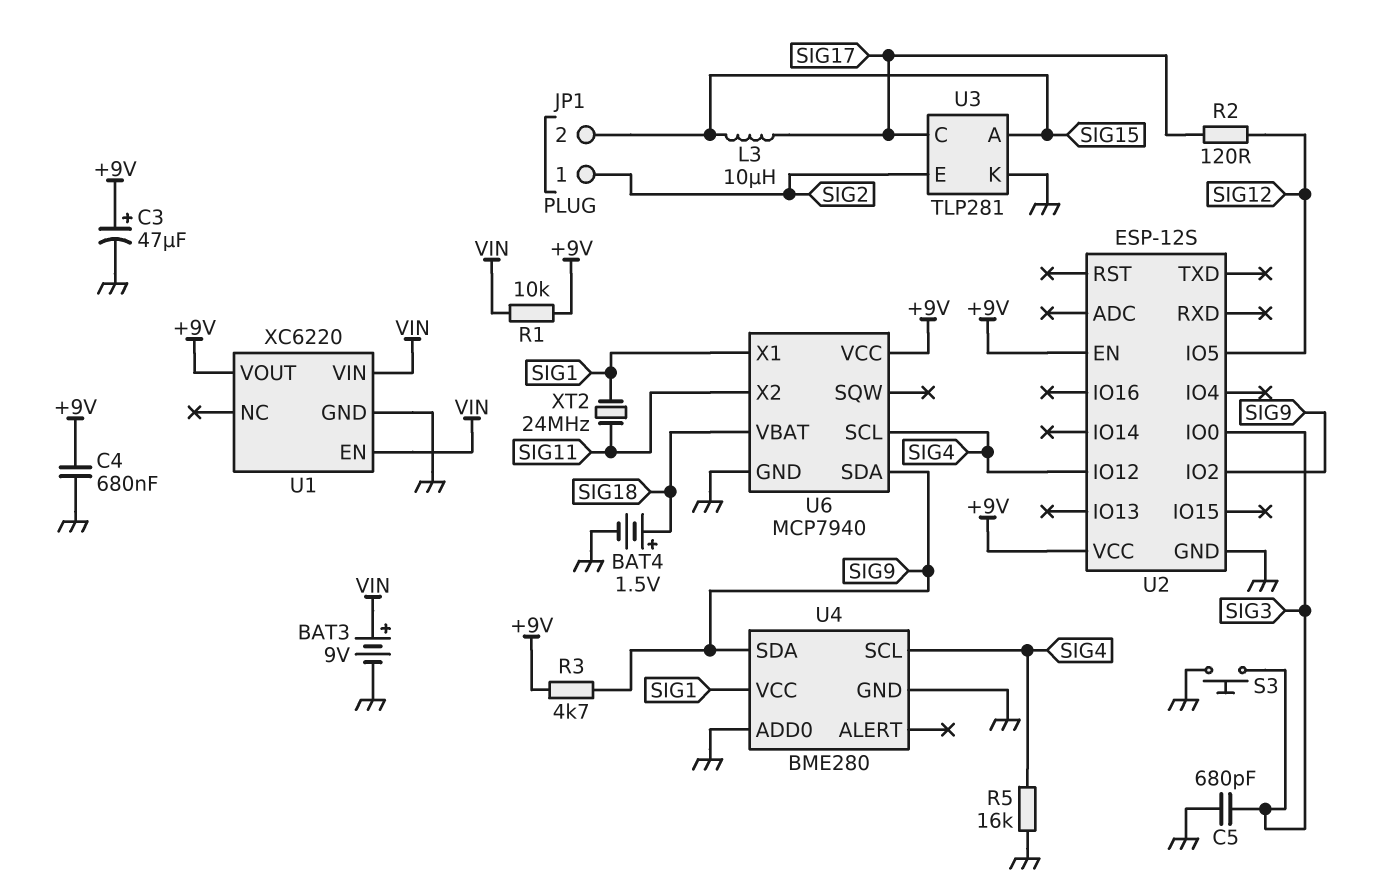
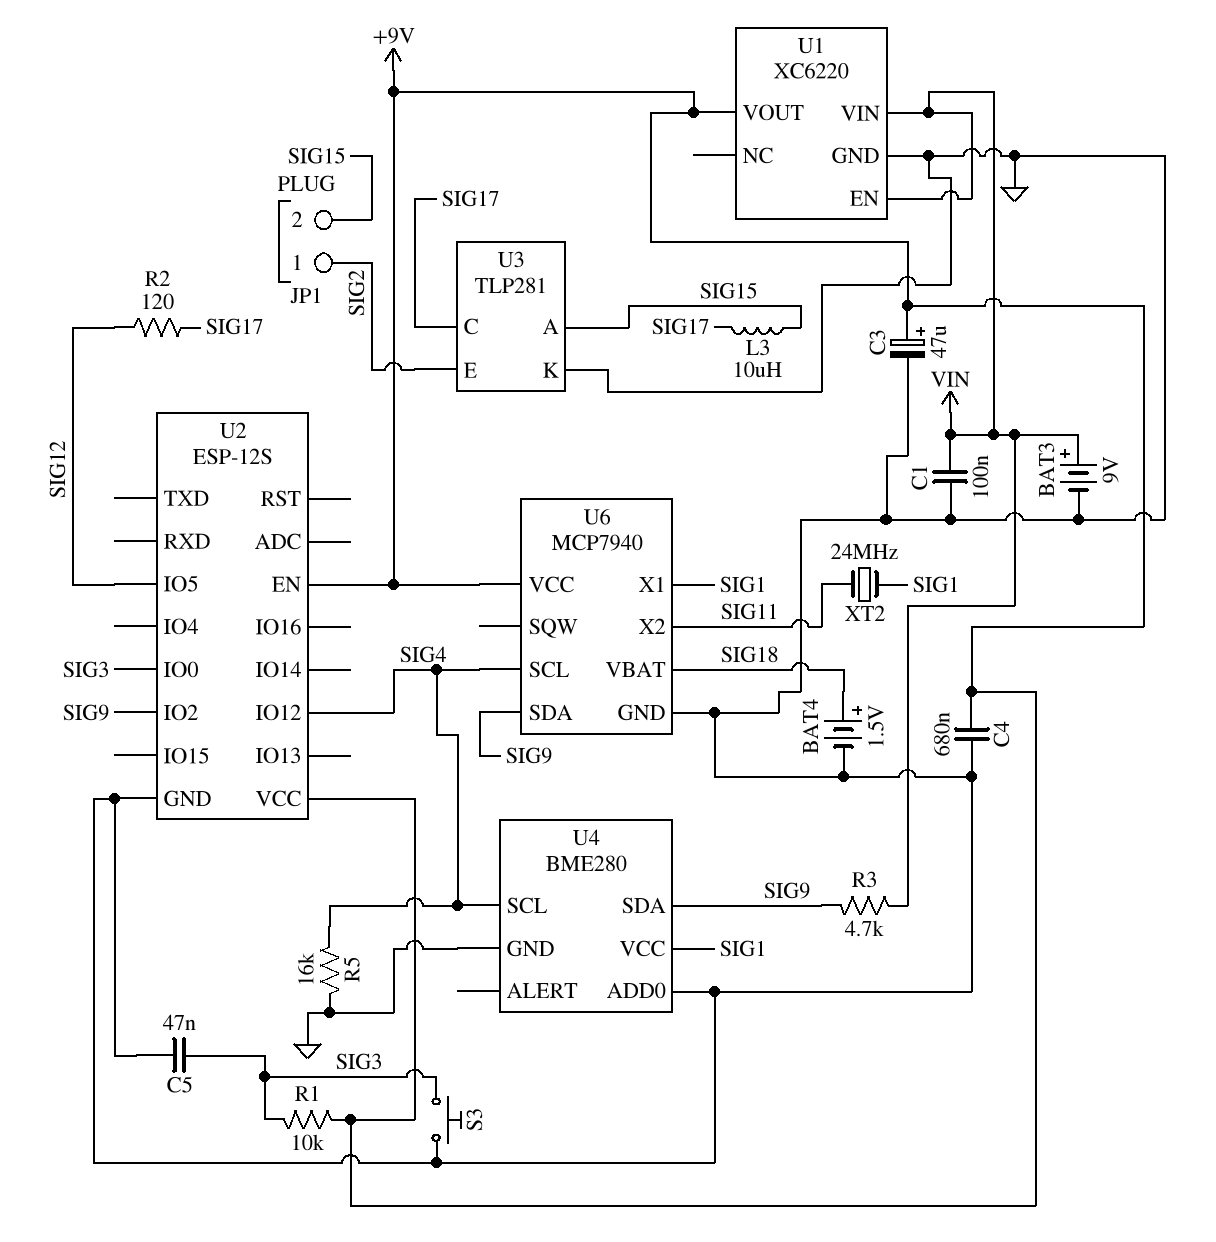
C1: none -> 100nF (GND, VIN)
C5: 680pF (GND, SIG3) -> 47nF (GND, SIG3)
R1: 10k (+9V, VIN) -> 10k (+9V, SIG3)
R3: 4.7k (+9V, SIG9) -> 4.7k (SIG9, VIN)

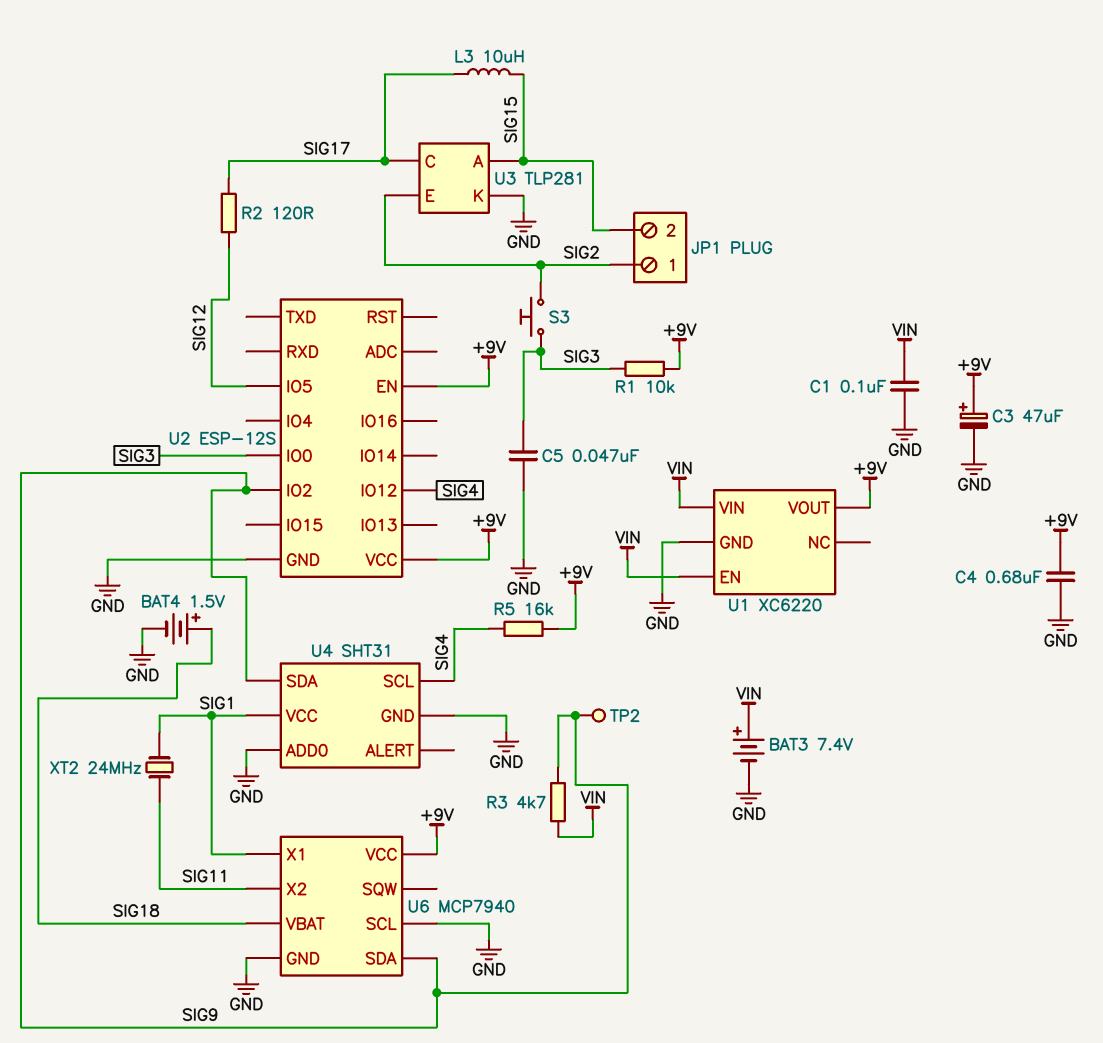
BAT3: 9V (plus VIN, minus GND) -> 7.4V (plus VIN, minus GND)
R5: 16k (GND, SIG4) -> 16k (+9V, SIG4)
S3: button (GND, SIG3) -> button (SIG2, SIG3)
TP2: none -> test point (SIG9)
U4: BME280 -> SHT31
U6 pin SCL: SIG4 -> GND

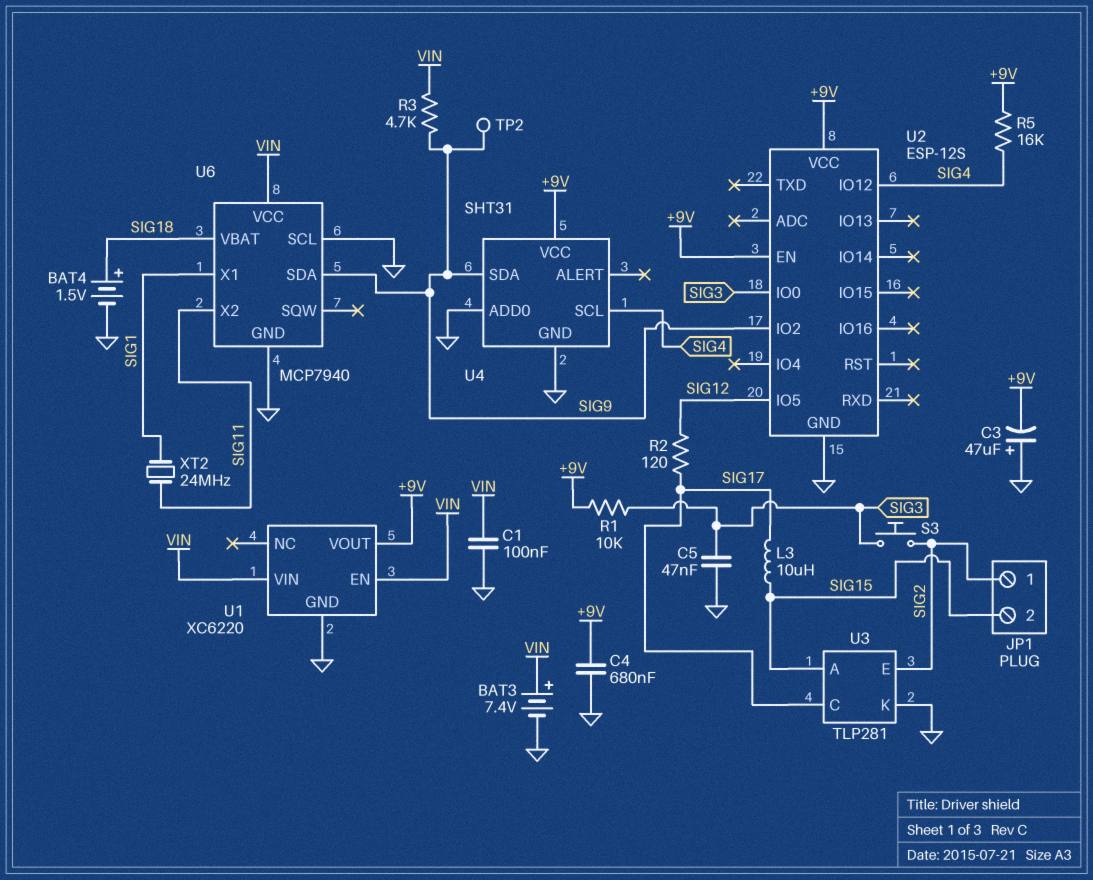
C3: 47uF (plus +9V, minus GND) -> 47uF (plus GND, minus +9V)
U4 pin VCC: SIG1 -> +9V
U6 pin VCC: +9V -> VIN

